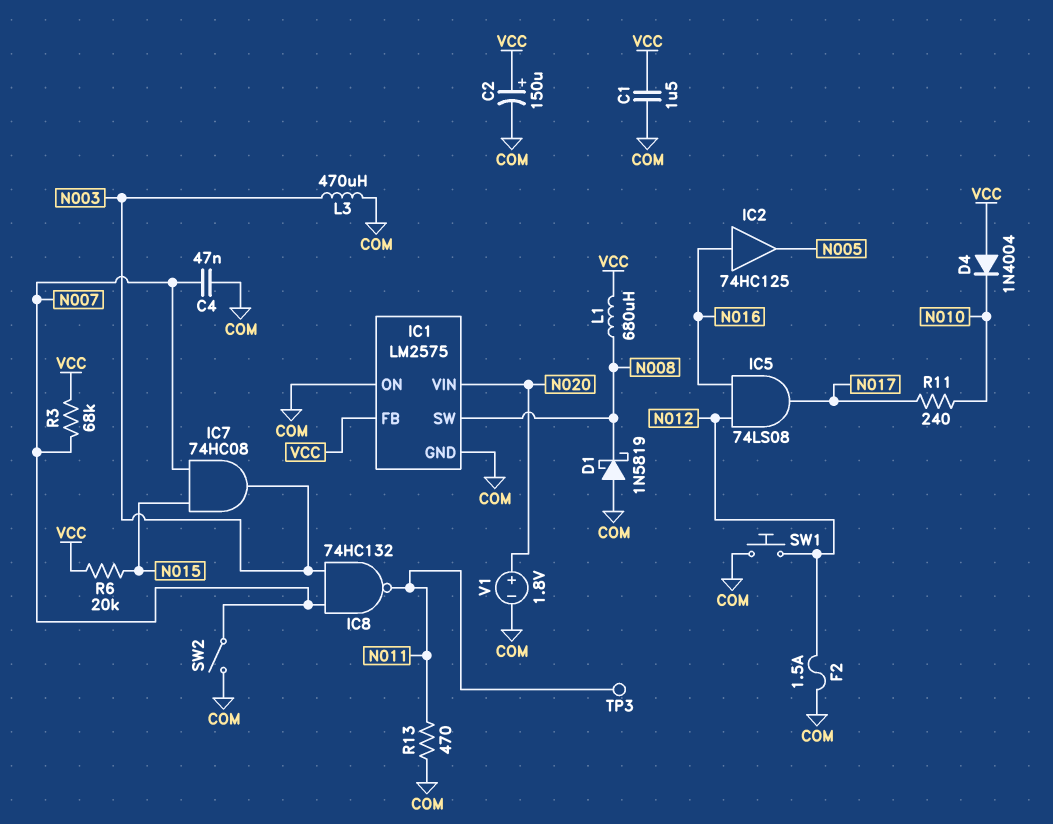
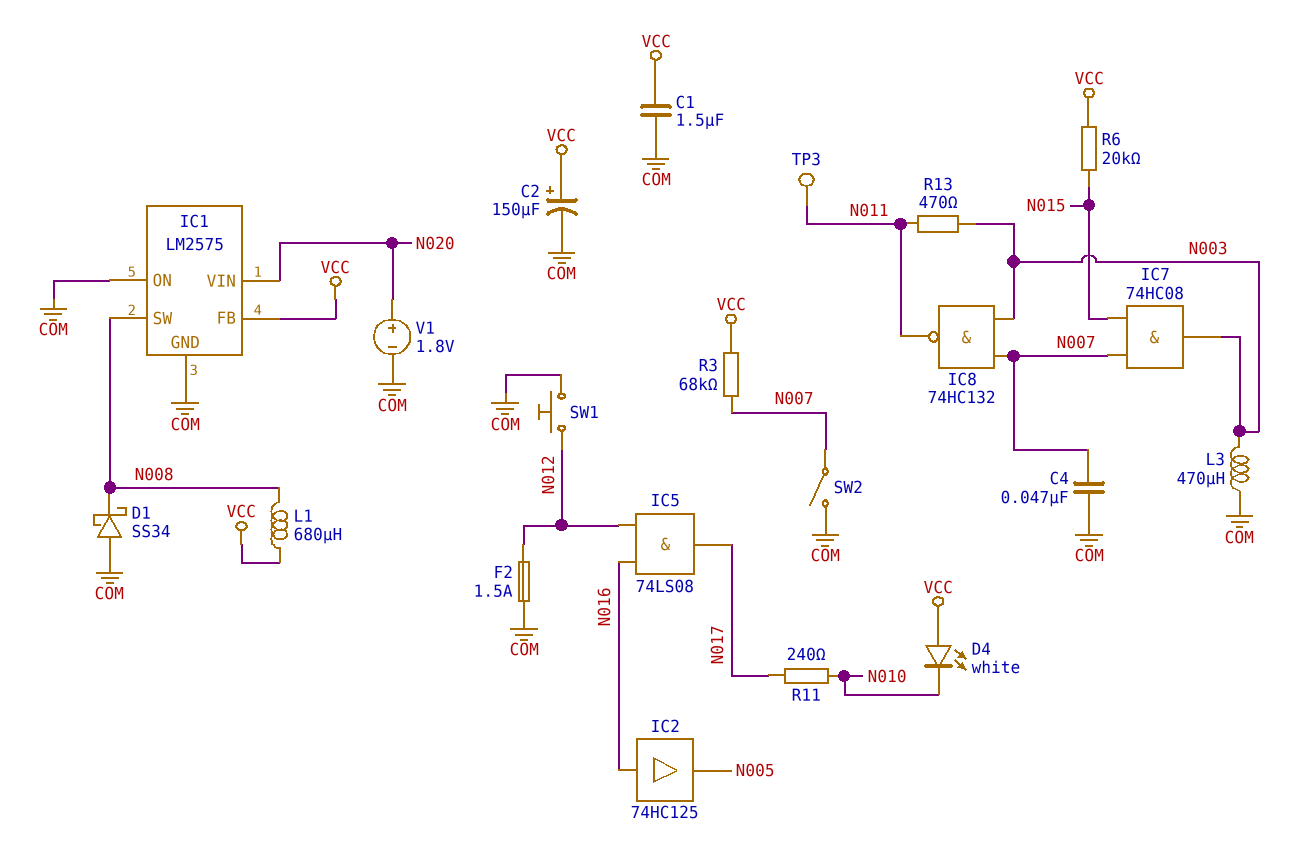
D1: schottky 1N5819 (A COM, K N008) -> schottky SS34 (A COM, K N008)
D4: diode 1N4004 (A VCC, K N010) -> LED white (A VCC, K N010)
R13: 470 (COM, N011) -> 470 (N003, N011)

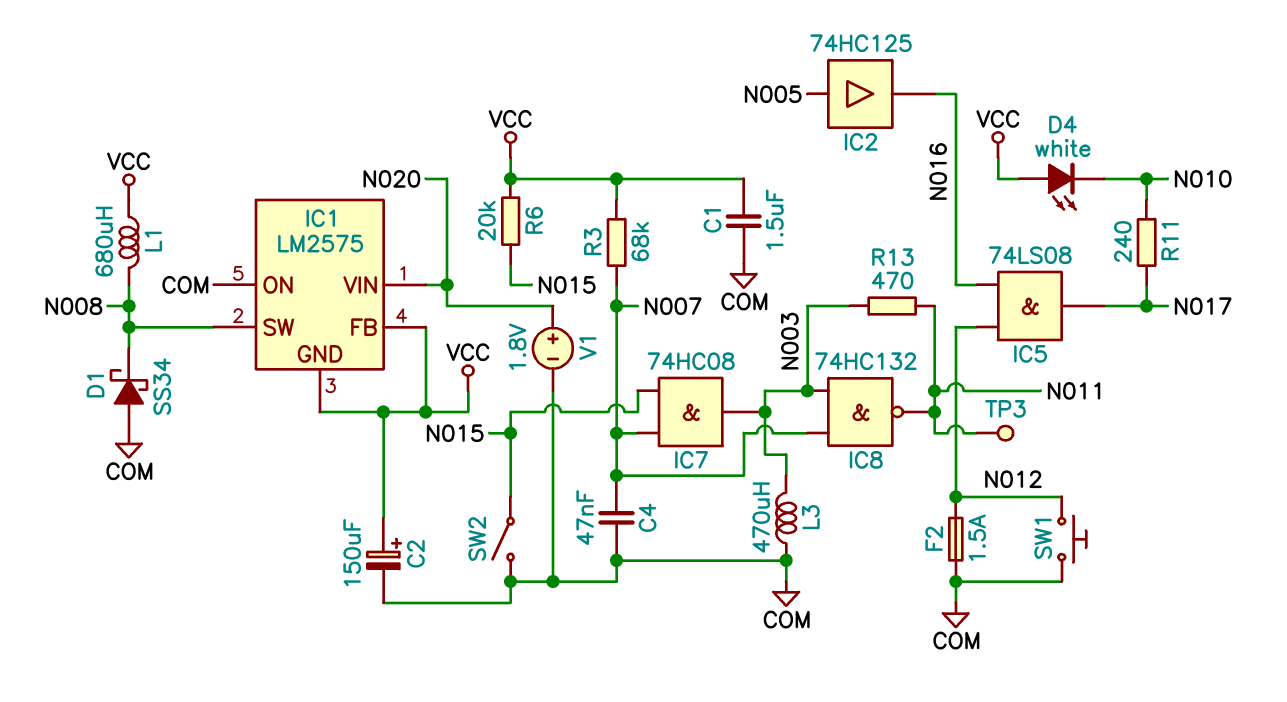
IC1 pin GND: COM -> VCC
IC2: buffer 74HC125 (in N016, out N005) -> buffer 74HC125 (in N005, out N016)
SW2: switch (COM, N007) -> switch (COM, N015)

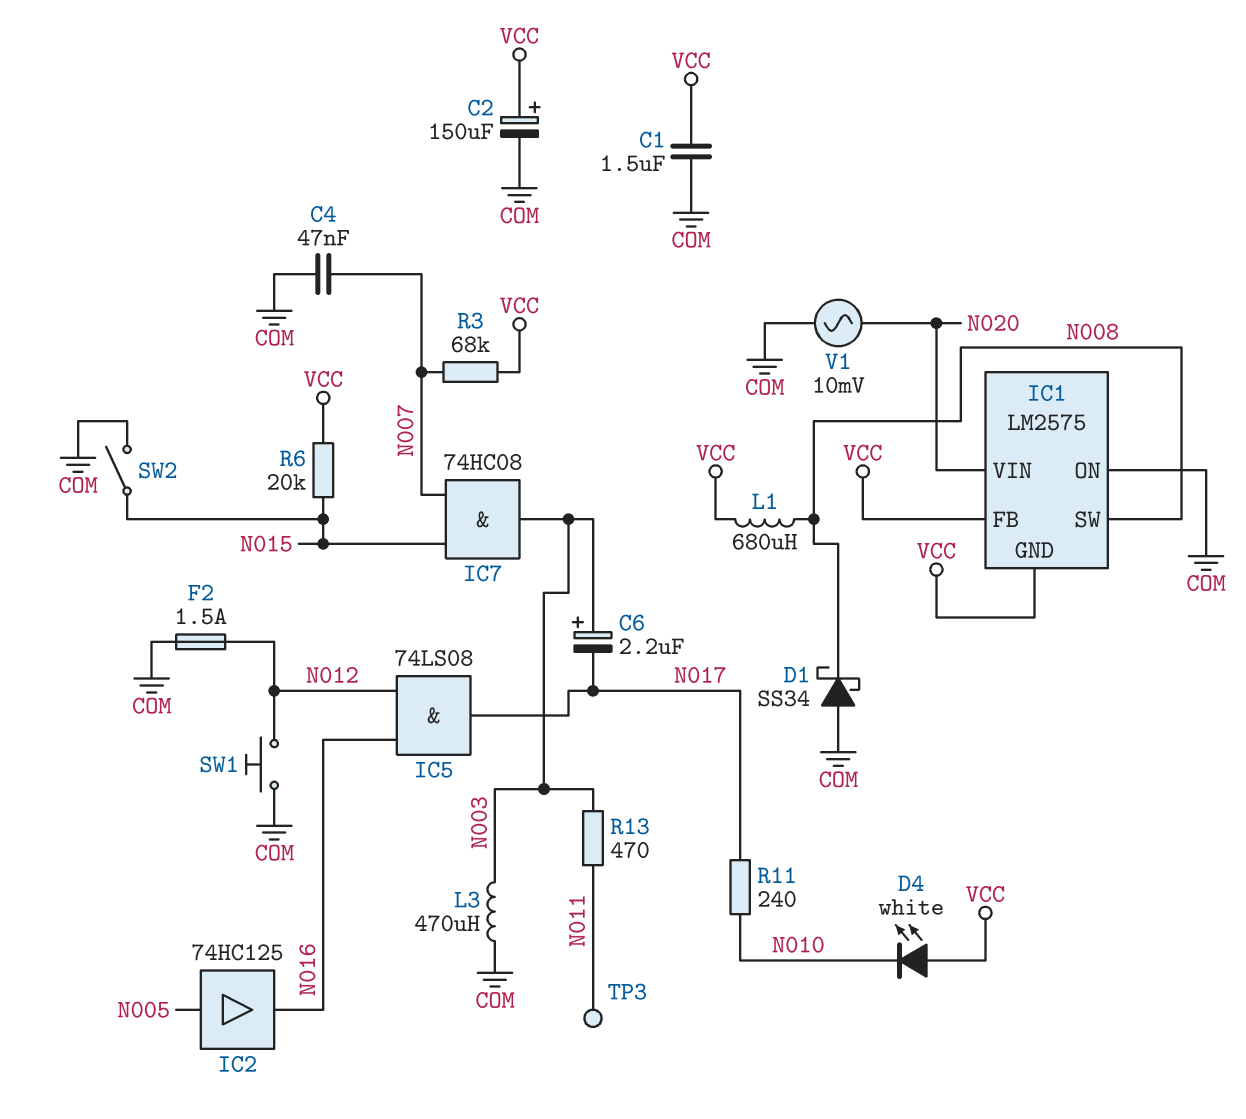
C6: none -> 2.2uF (plus N003, minus N017)
IC8: NAND 74HC132 (in N003, in N007, out N011) -> none
V1: 1.8V (plus N020, minus COM) -> AC 10mV (COM, N020)

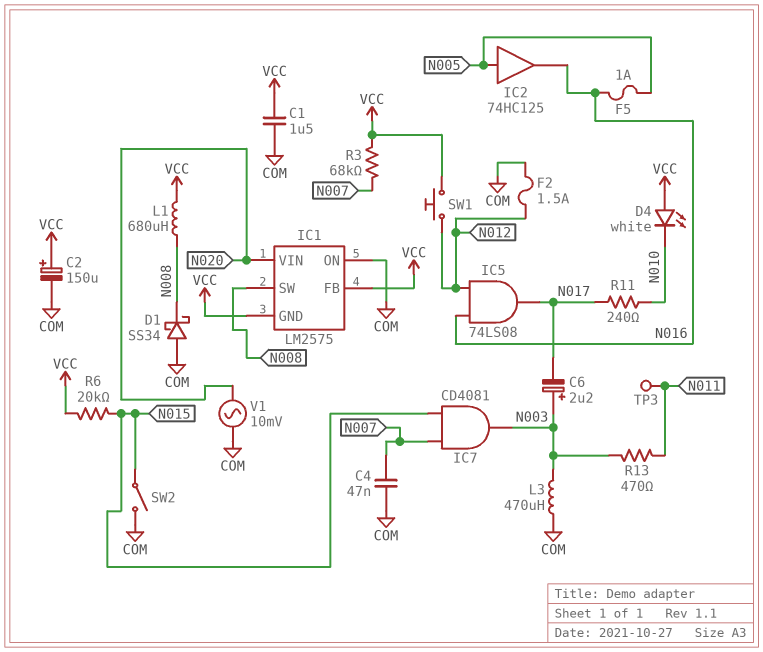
F5: none -> 1A (N005, N016)
IC7: AND 74HC08 (in N007, in N015, out N003) -> AND CD4081 (in N007, in N015, out N003)
SW1: button (COM, N012) -> button (N012, VCC)

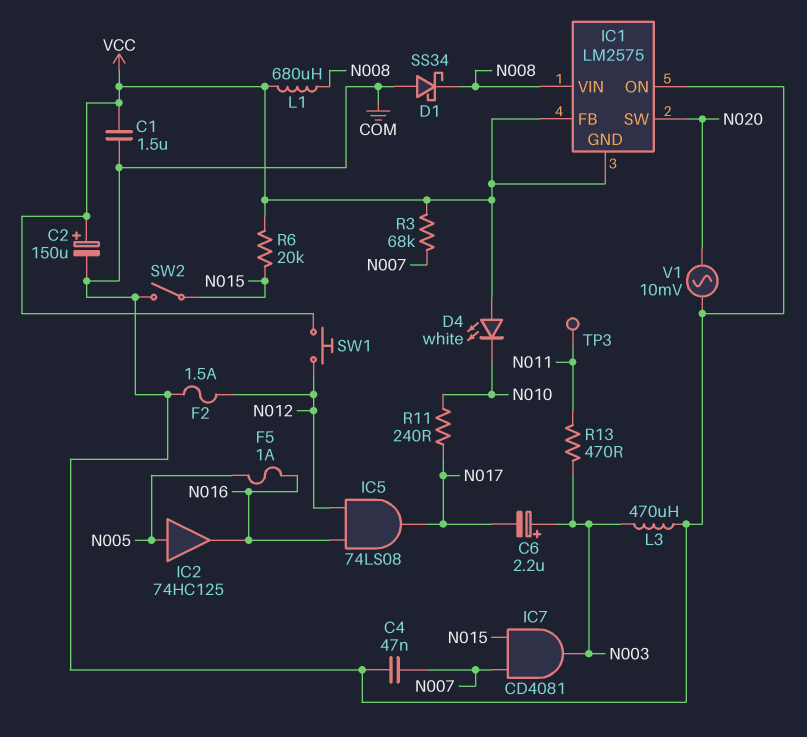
IC1 pin SW: N008 -> N020
IC1 pin VIN: N020 -> N008

